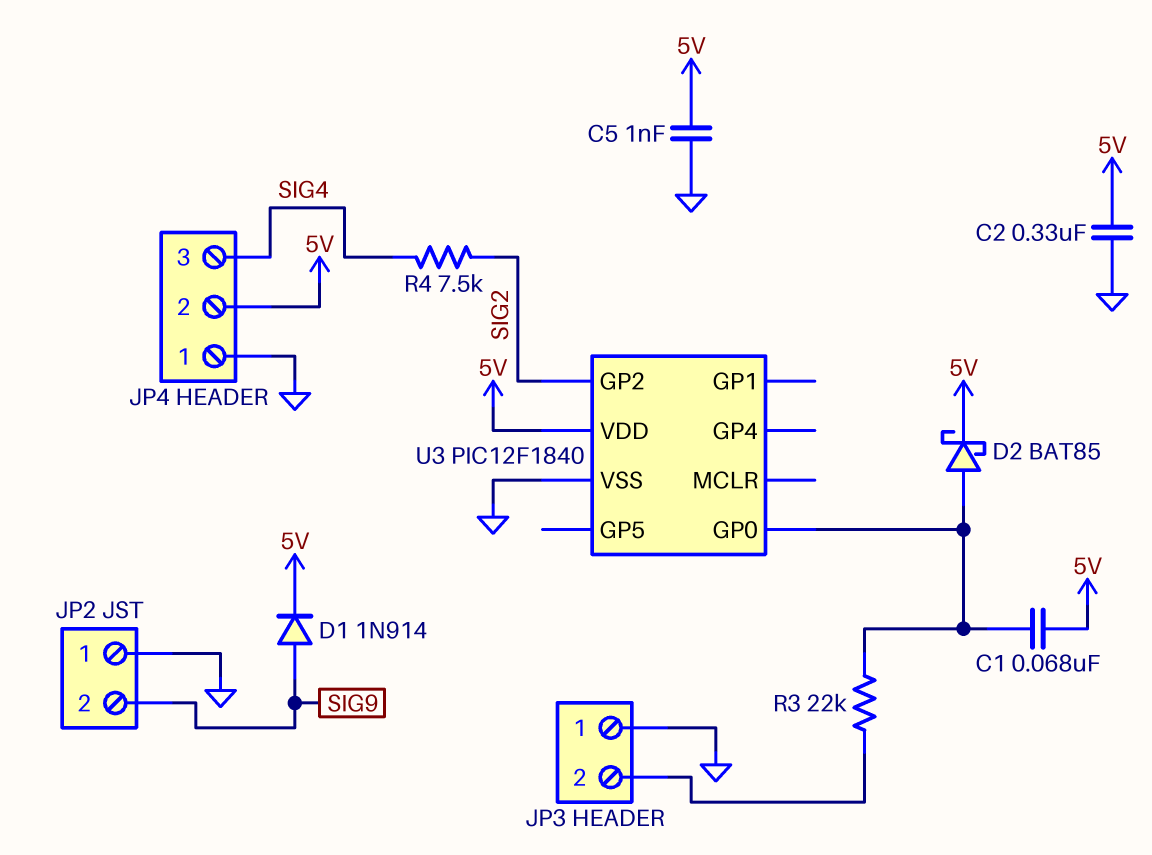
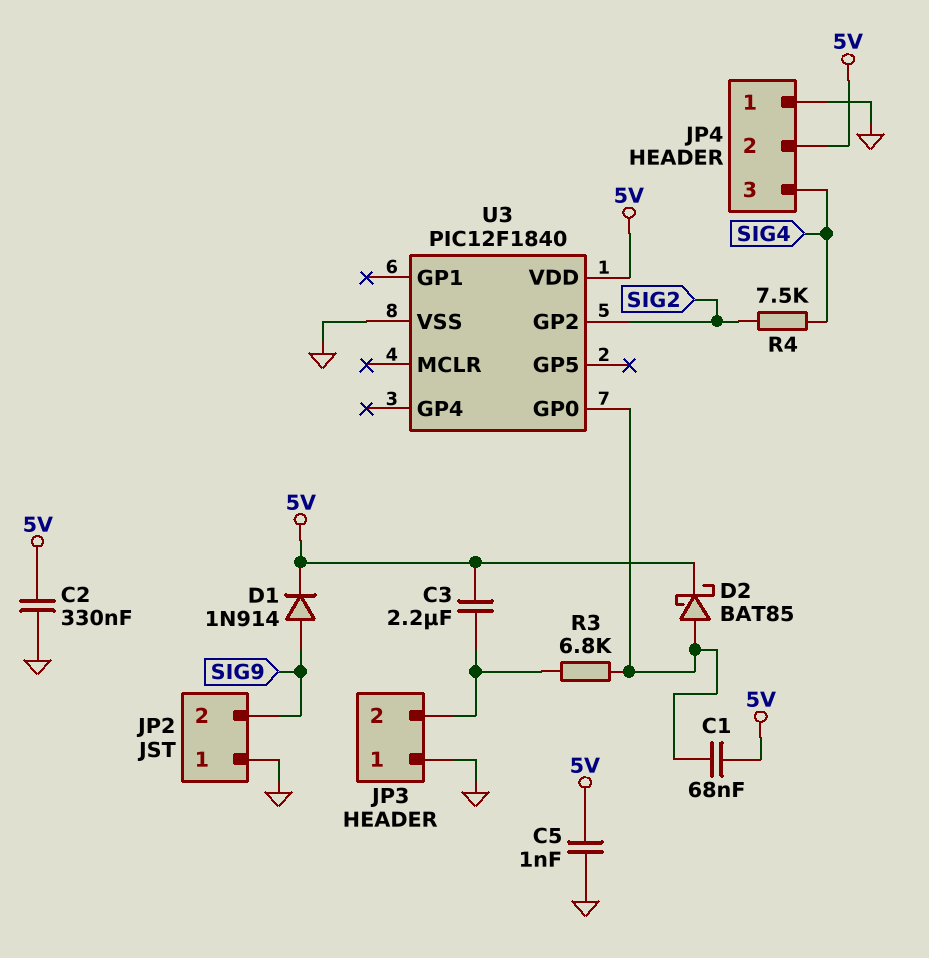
C3: none -> 2.2uF (5V, JP3/2)
R3: 22k (JP3/2, U3/GP0) -> 6.8k (JP3/2, U3/GP0)

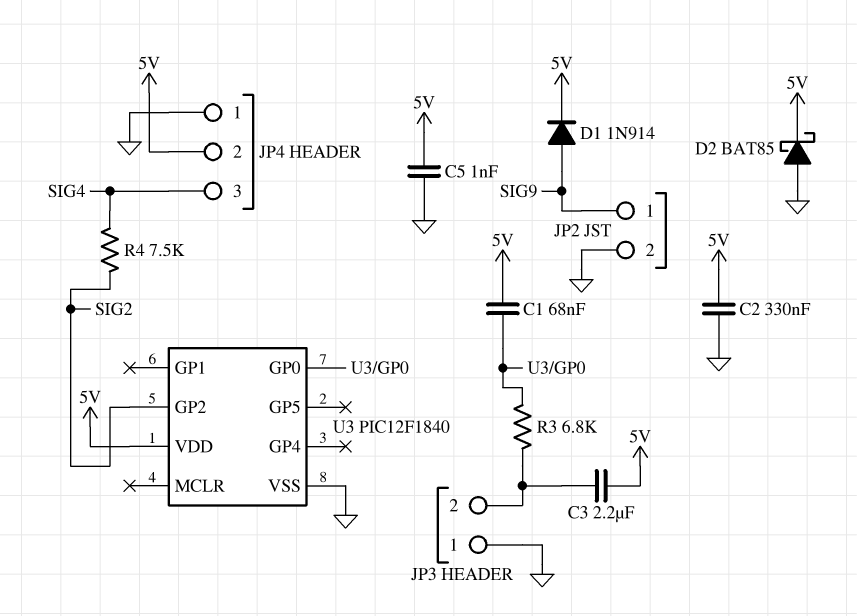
D2: schottky BAT85 (A U3/GP0, K 5V) -> schottky BAT85 (A GND, K 5V)
JP2 pin 1: GND -> SIG9
JP2 pin 2: SIG9 -> GND

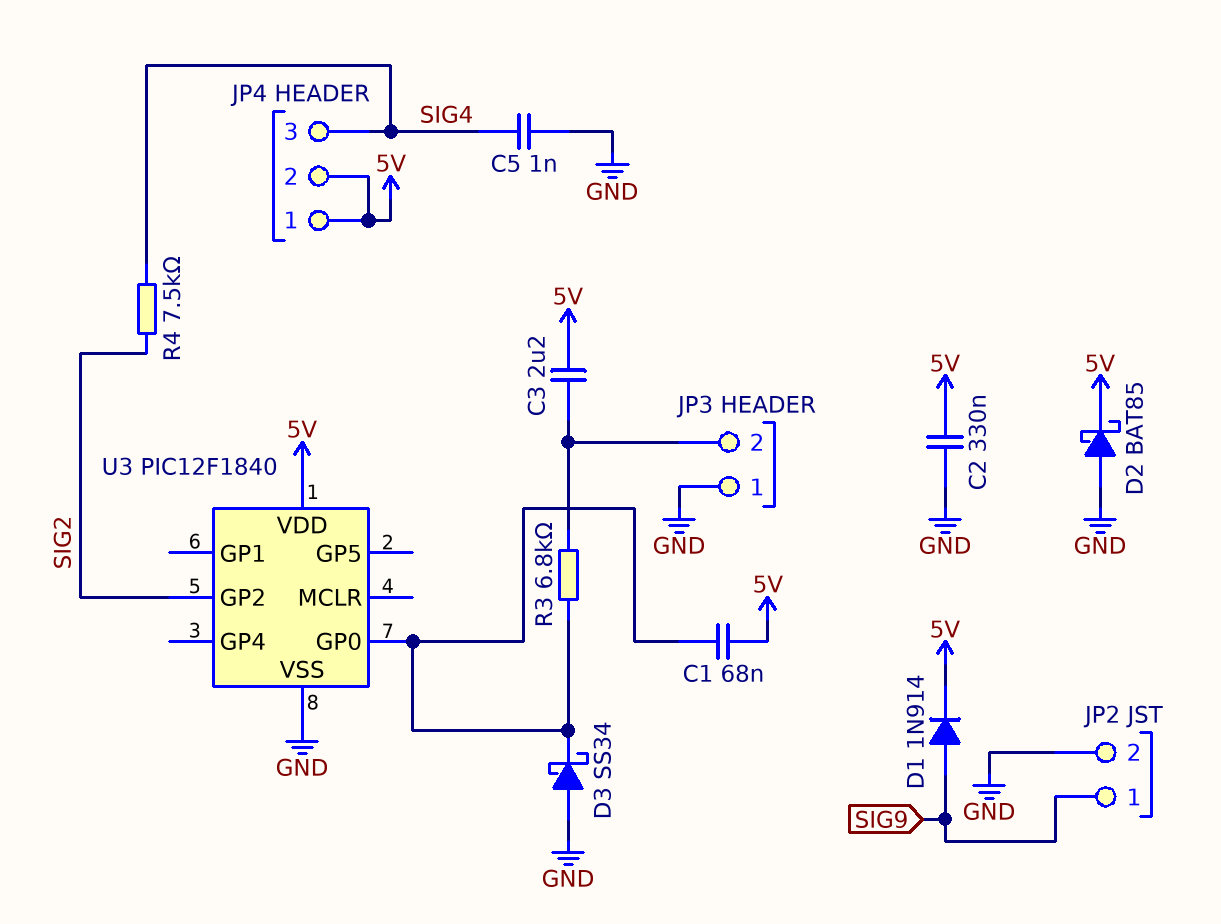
C5: 1nF (5V, GND) -> 1nF (GND, SIG4)
D3: none -> schottky SS34 (A GND, K U3/GP0)
JP4 pin 1: GND -> 5V

